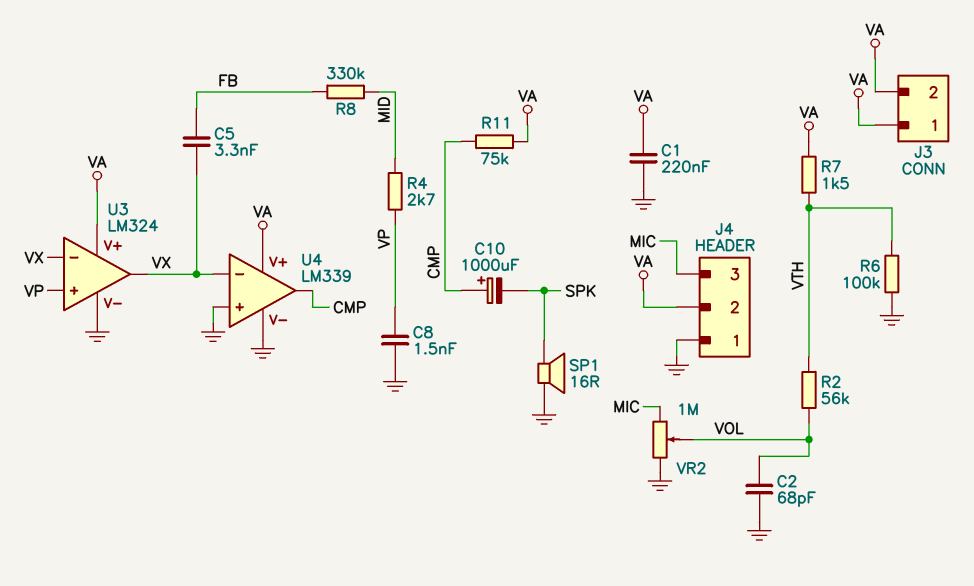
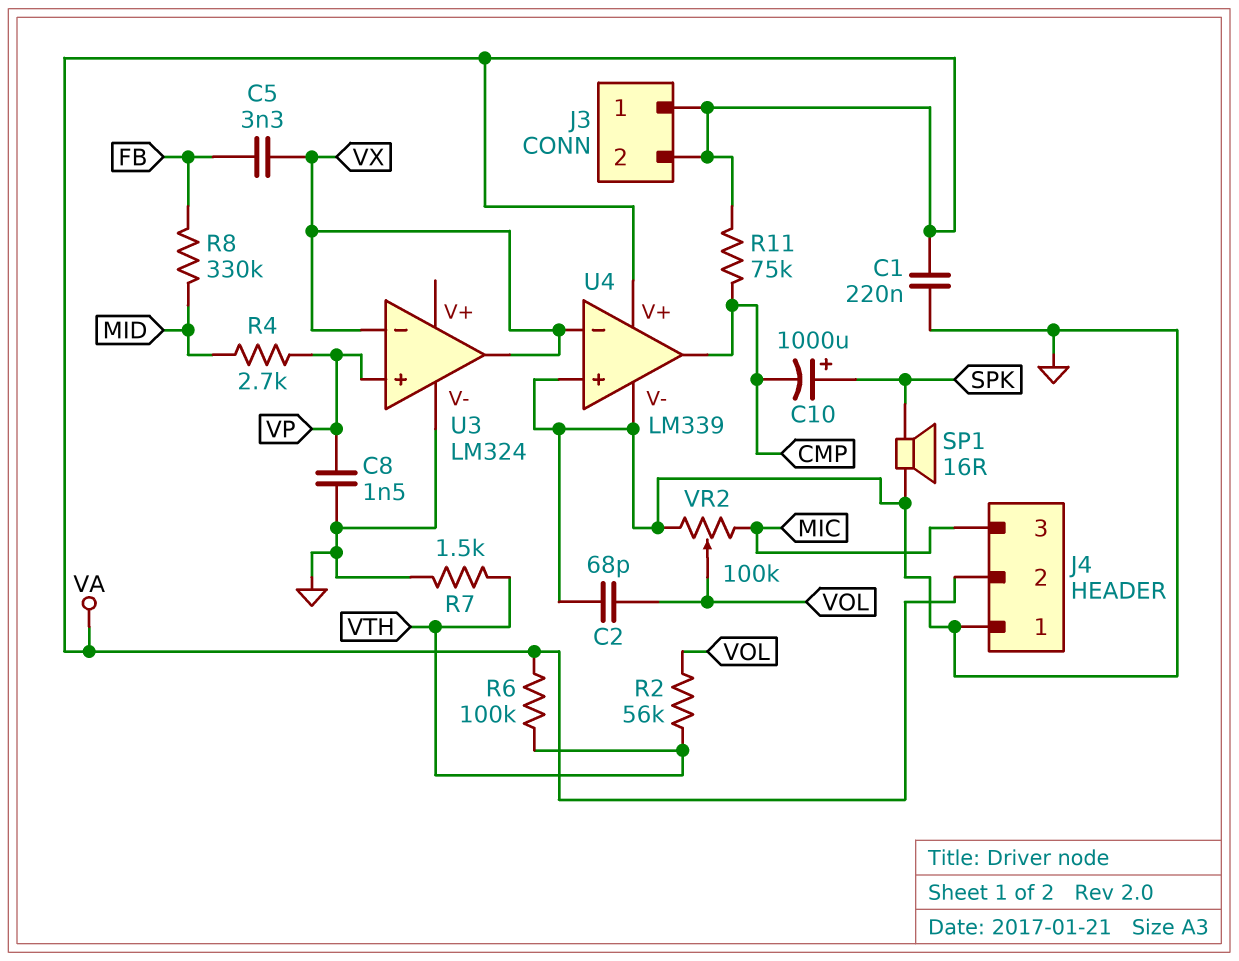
C10: 1000uF (plus CMP, minus SPK) -> 1000uF (plus SPK, minus CMP)
R6: 100k (GND, VTH) -> 100k (VA, VTH)
R7: 1.5k (VA, VTH) -> 1.5k (GND, VTH)
U3 pin V+: VA -> none
VR2: 1M (GND, MIC, wiper VOL) -> 100k (GND, MIC, wiper VOL)

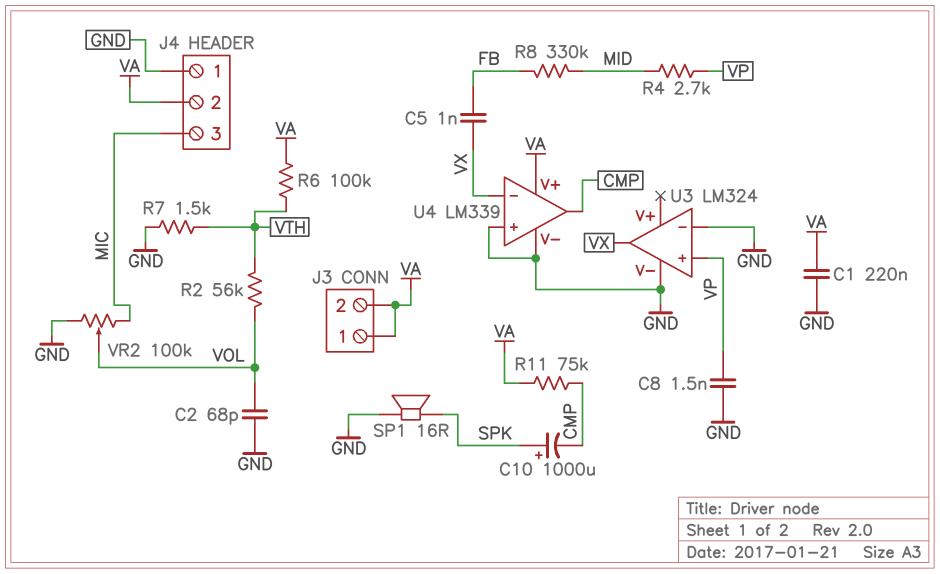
C5: 3.3nF (FB, VX) -> 1nF (FB, VX)
U3 pin in-: VX -> GND

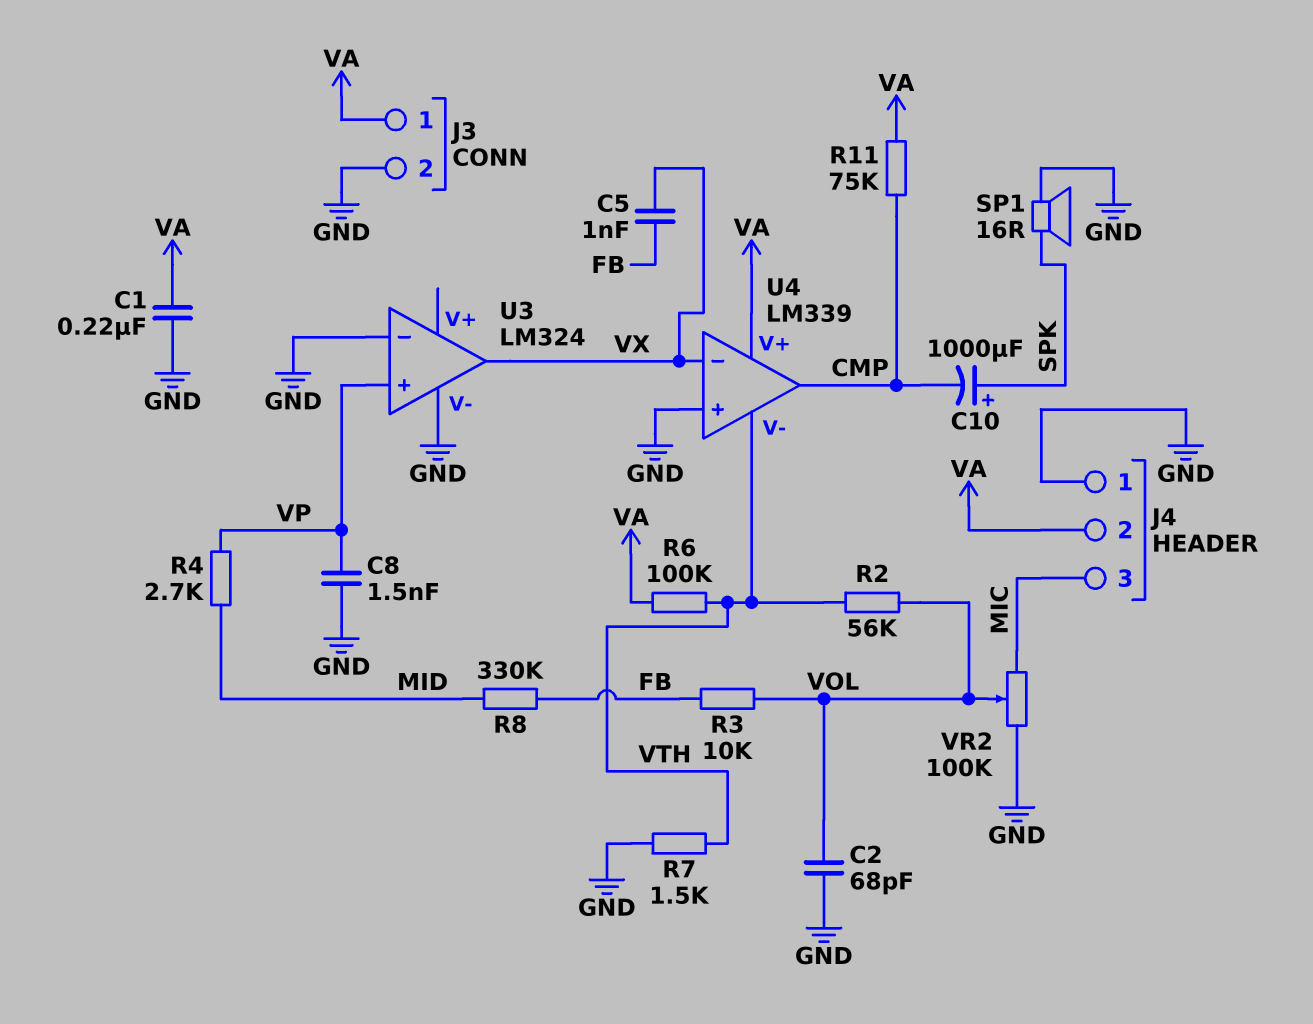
J3 pin 2: VA -> GND
R3: none -> 10k (FB, VOL)
U4 pin V-: GND -> VTH

